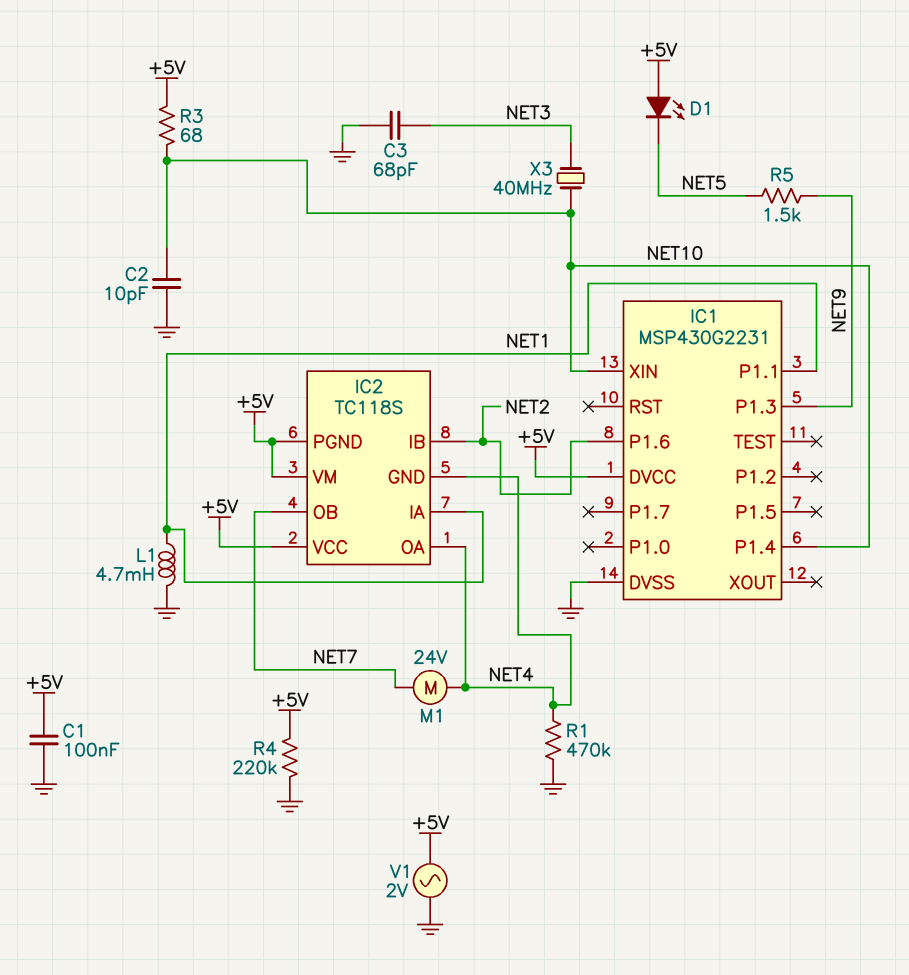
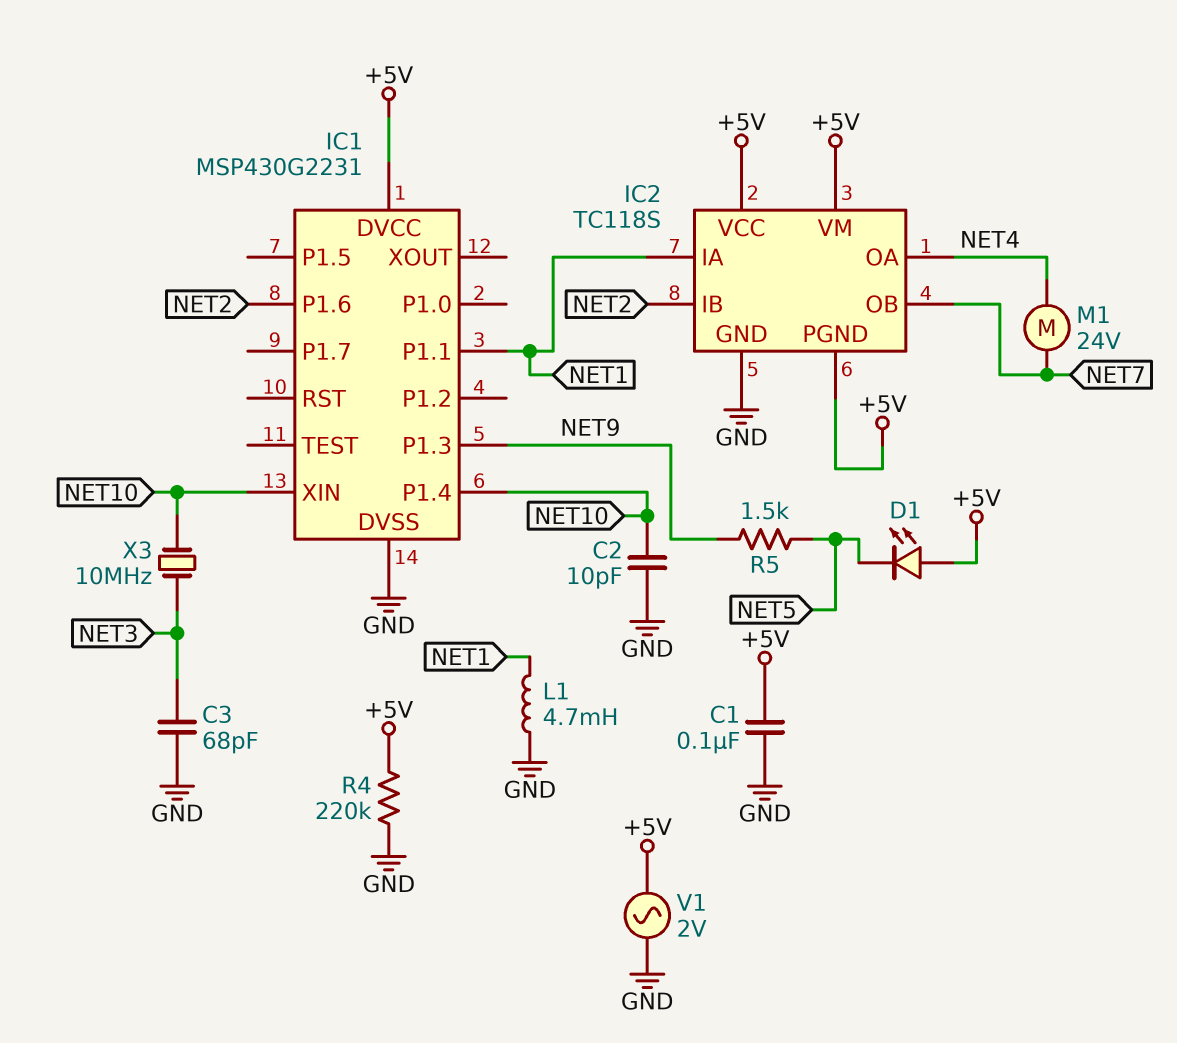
IC2 pin GND: NET4 -> GND
R1: 470k (GND, NET4) -> none
R3: 68 (+5V, NET10) -> none
X3: 40MHz (NET3, NET10) -> 10MHz (NET3, NET10)

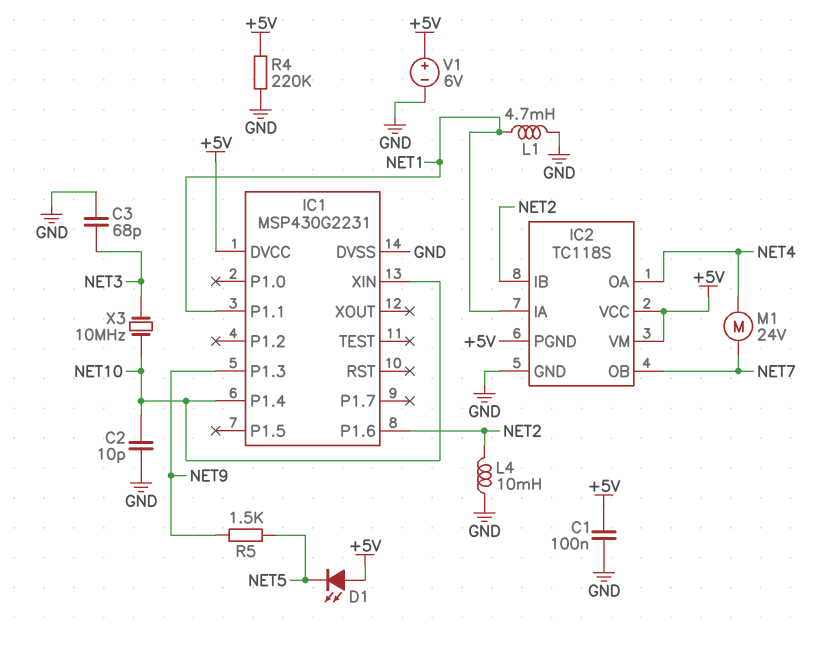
L4: none -> 10mH (GND, NET2)
V1: AC 2V (+5V, GND) -> 6V (plus +5V, minus GND)

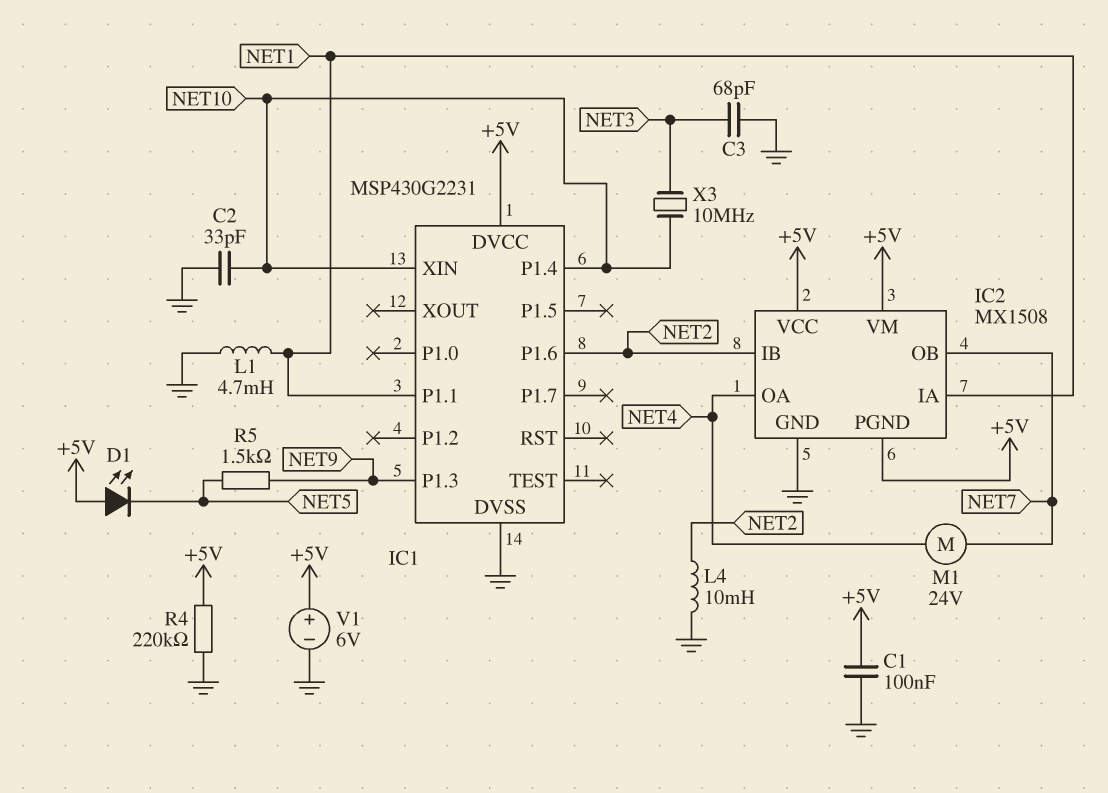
C2: 10pF (GND, NET10) -> 33pF (GND, NET10)
IC2: TC118S -> MX1508

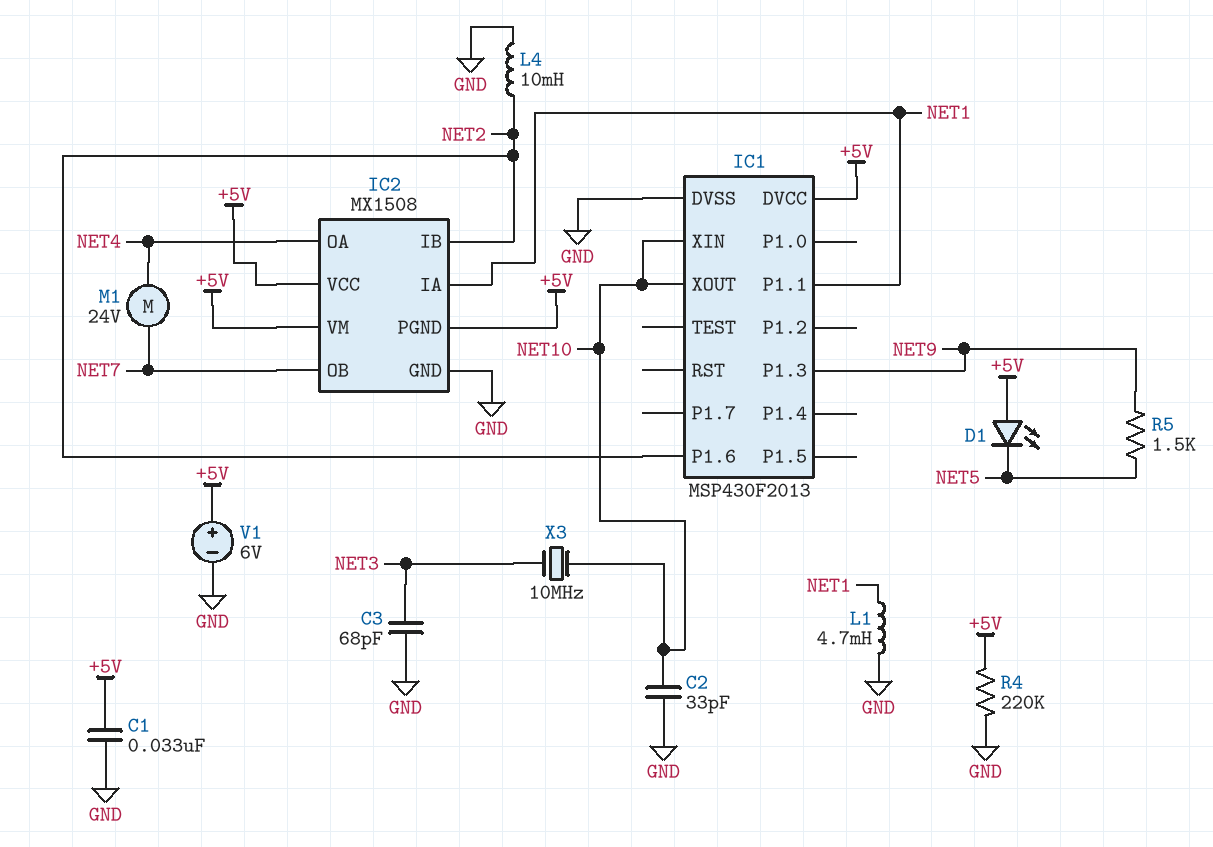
C1: 100nF (+5V, GND) -> 33nF (+5V, GND)
IC1: MSP430G2231 -> MSP430F2013
IC1 pin P1.4: NET10 -> none
IC1 pin XOUT: none -> NET10

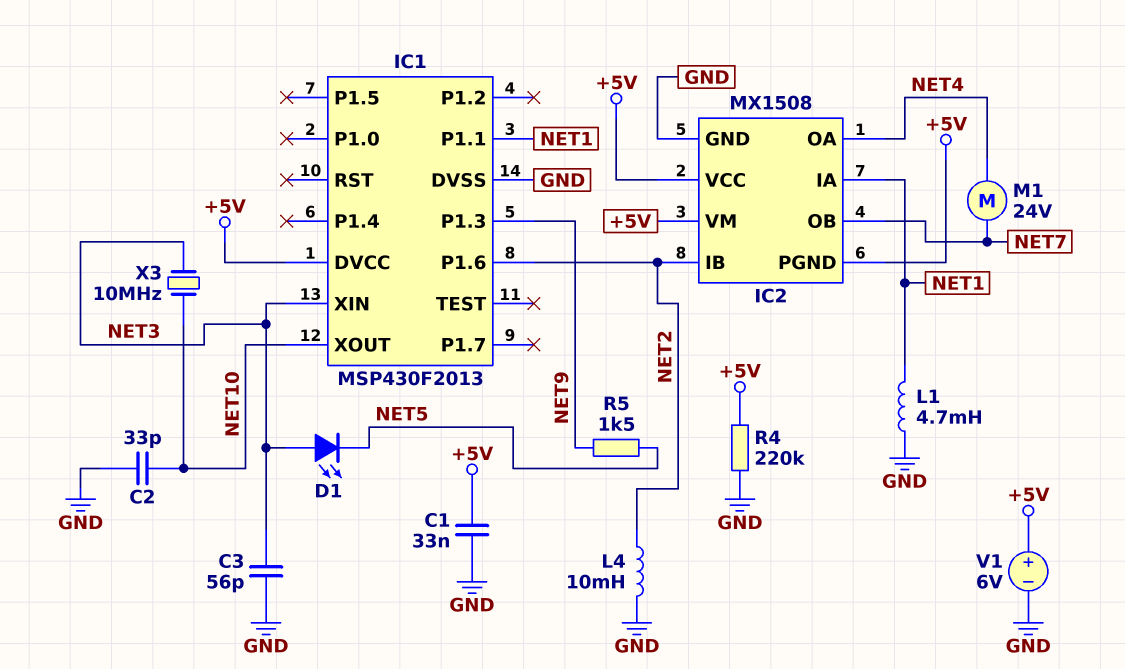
C3: 68pF (GND, NET3) -> 56pF (GND, NET3)
D1: LED (A +5V, K NET5) -> LED (A NET3, K NET5)
IC1 pin XIN: NET10 -> NET3

